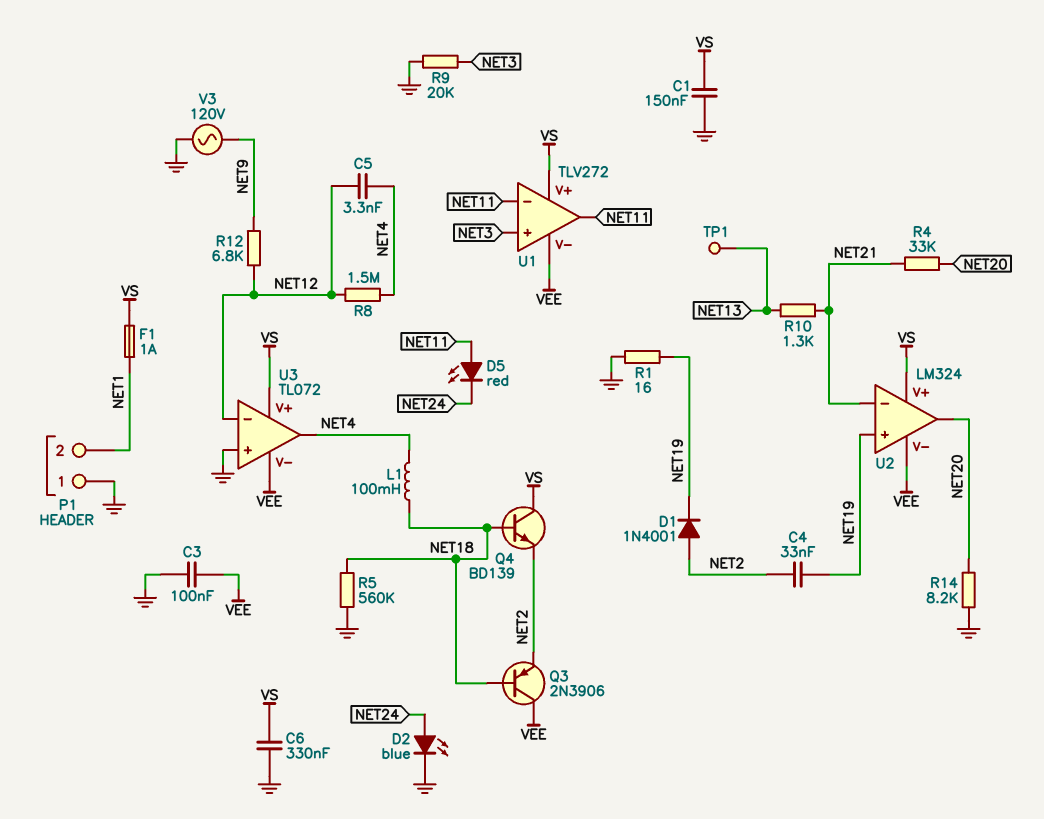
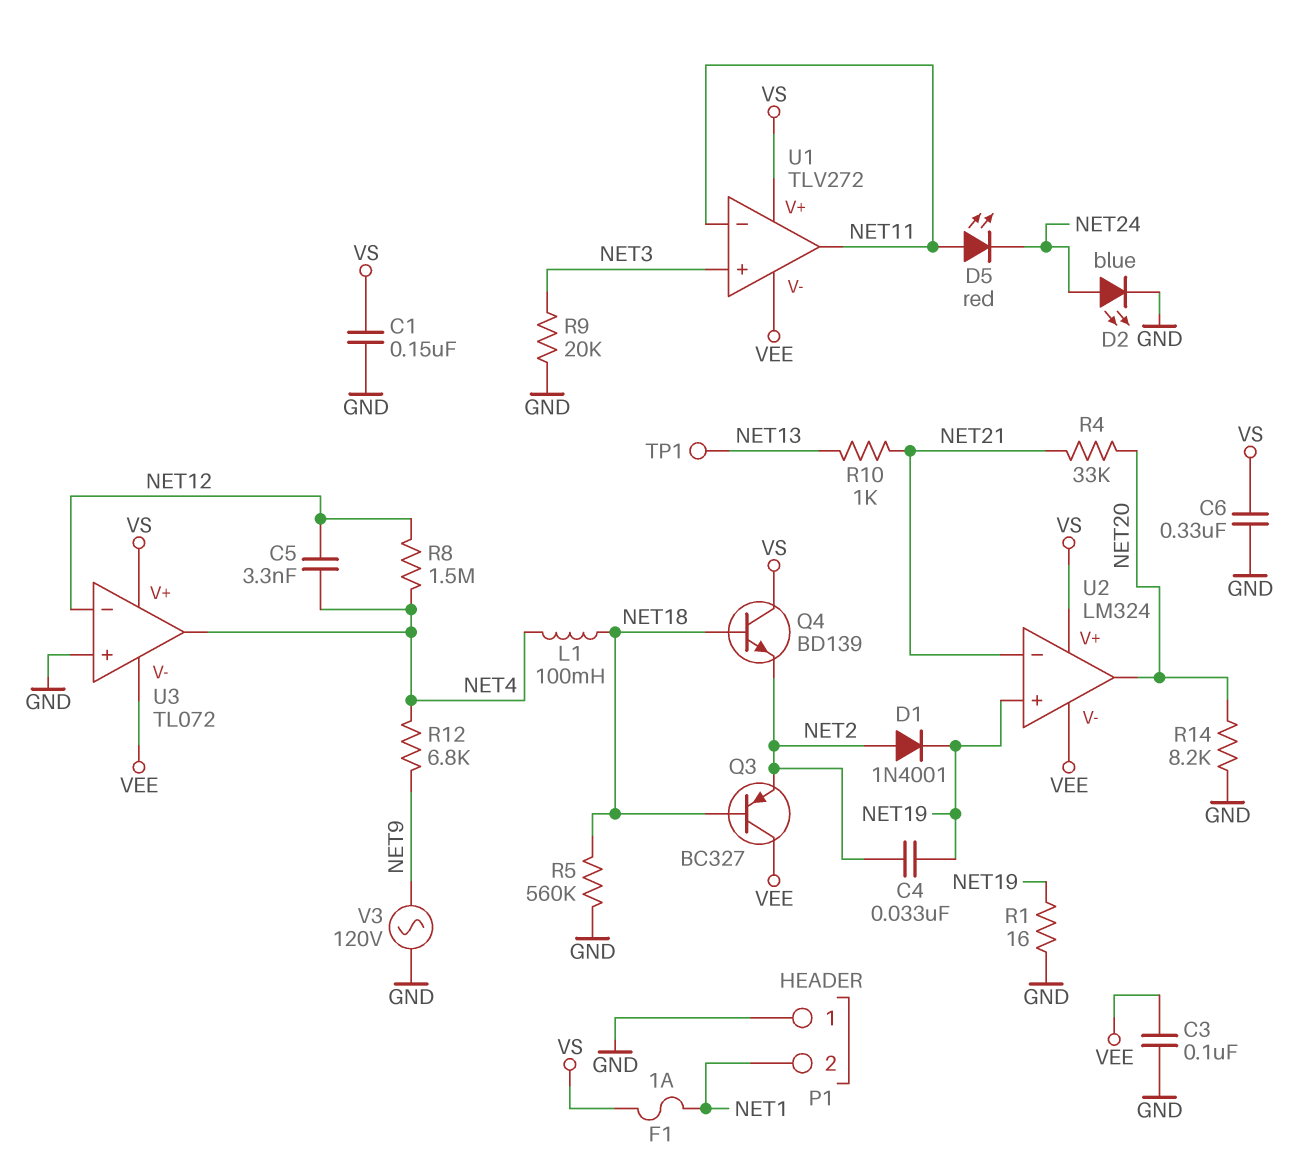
Q3: PNP 2N3906 (B NET18, C VEE, E NET2) -> PNP BC327 (B NET18, C VEE, E NET2)
R10: 1.3k (NET13, NET21) -> 1k (NET13, NET21)
R12: 6.8k (NET9, NET12) -> 6.8k (NET4, NET9)

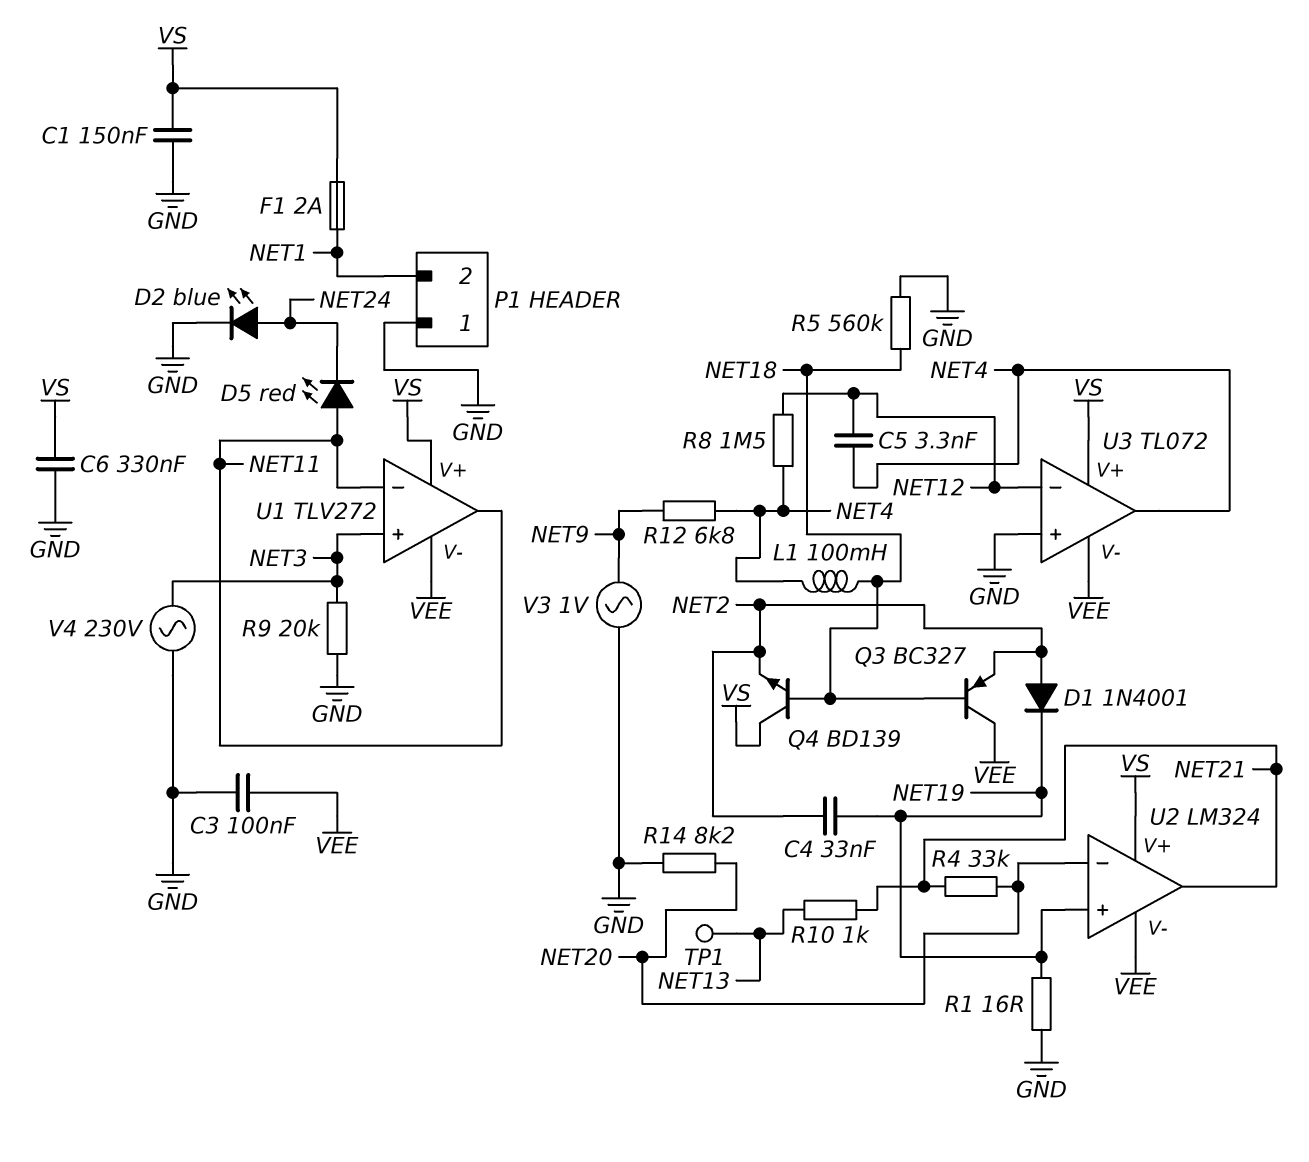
F1: 1A (NET1, VS) -> 2A (NET1, VS)
U2 pin in-: NET21 -> NET20
U2 pin out: NET20 -> NET21
V3: AC 120V (GND, NET9) -> AC 1V (GND, NET9)
V4: none -> AC 230V (GND, NET3)

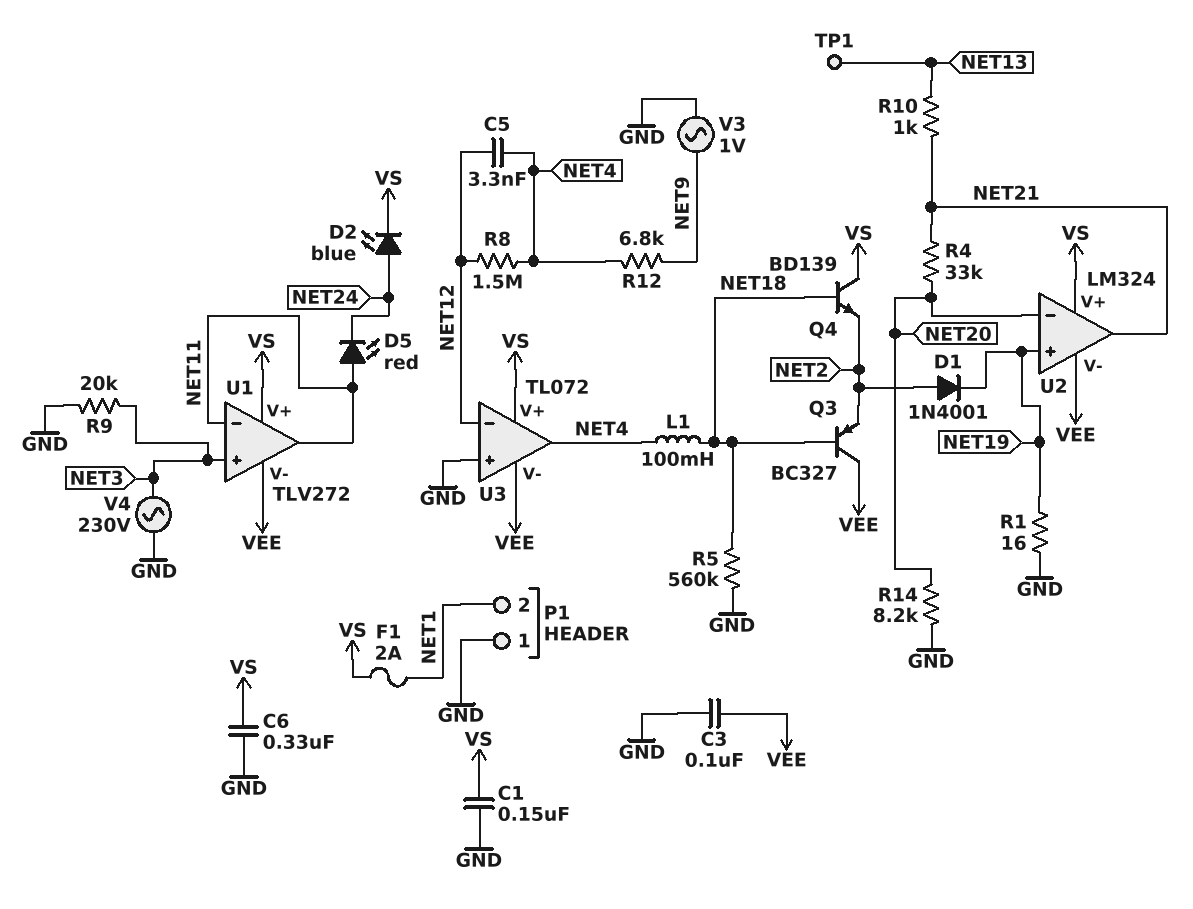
C4: 33nF (NET2, NET19) -> none
D2: LED blue (A NET24, K GND) -> LED blue (A NET24, K VS)

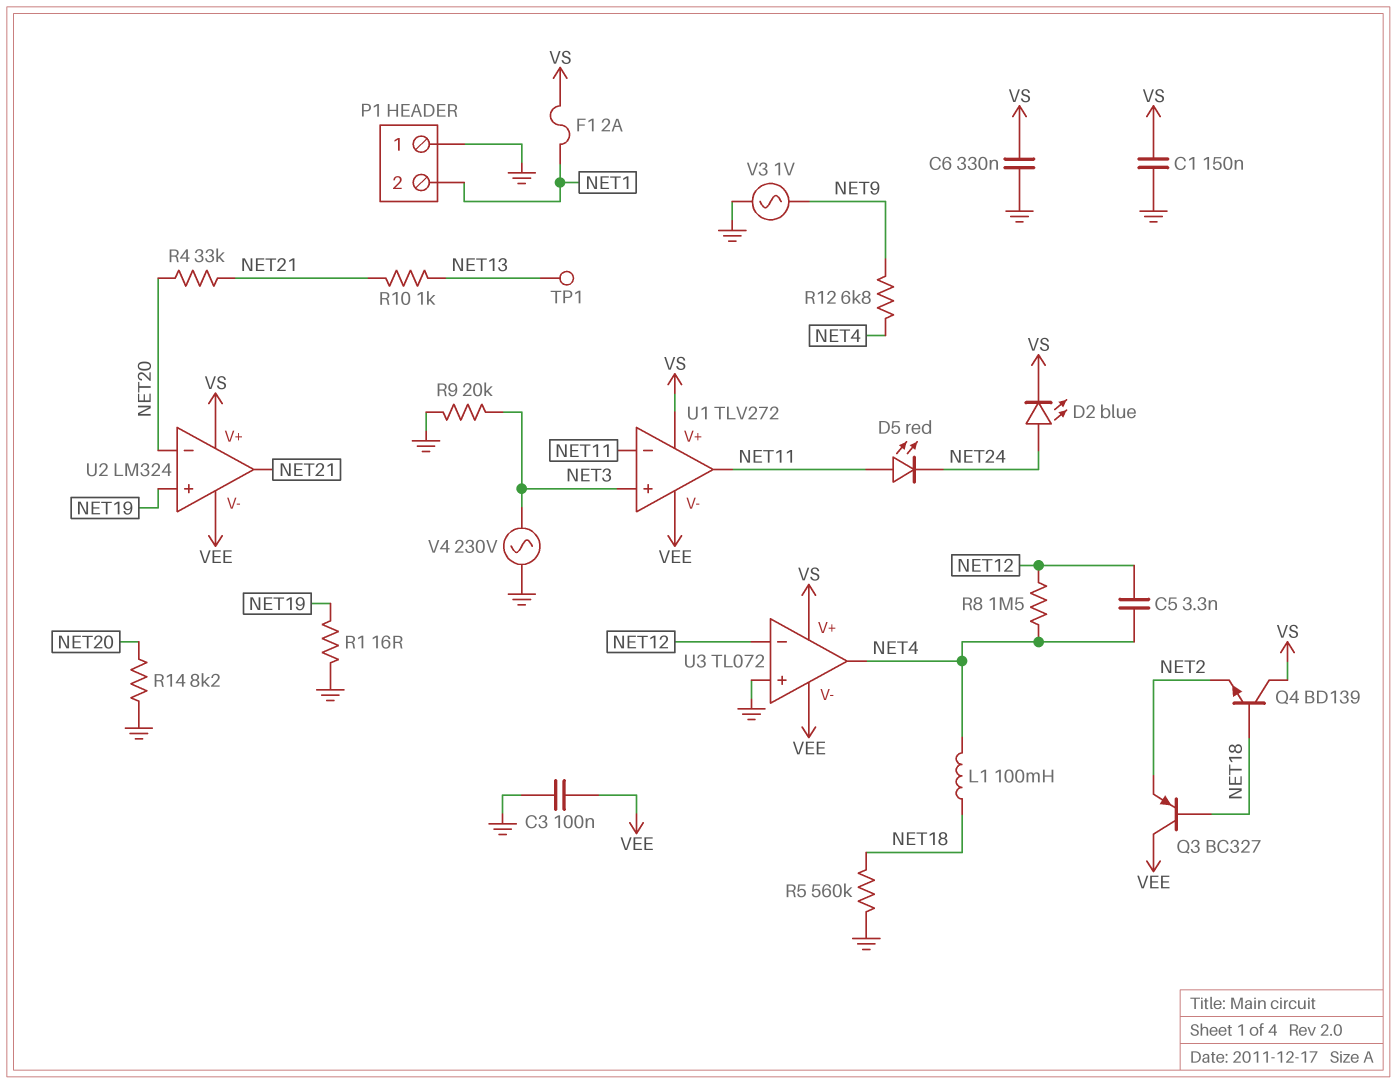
D1: diode 1N4001 (A NET2, K NET19) -> none

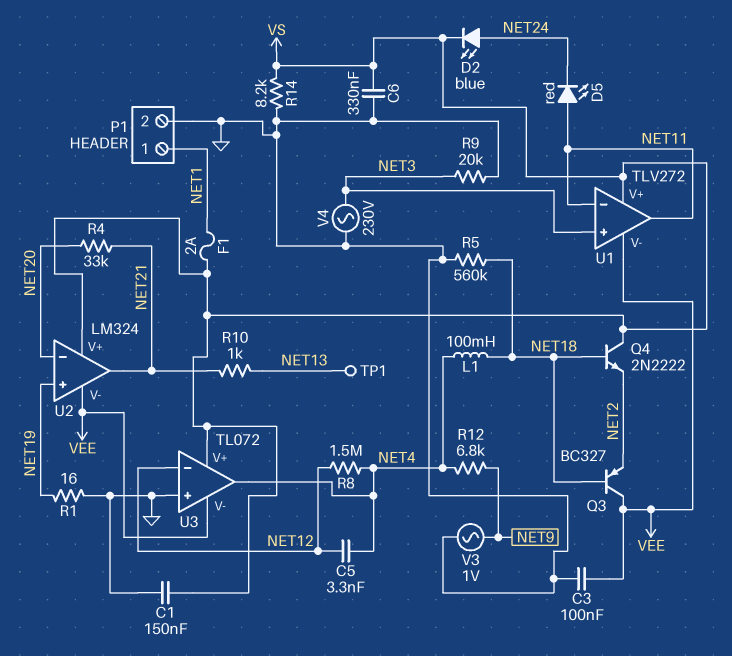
P1 pin 1: GND -> NET1
P1 pin 2: NET1 -> GND
Q4: NPN BD139 (B NET18, C VS, E NET2) -> NPN 2N2222 (B NET18, C VS, E NET2)
R14: 8.2k (GND, NET20) -> 8.2k (GND, VS)

